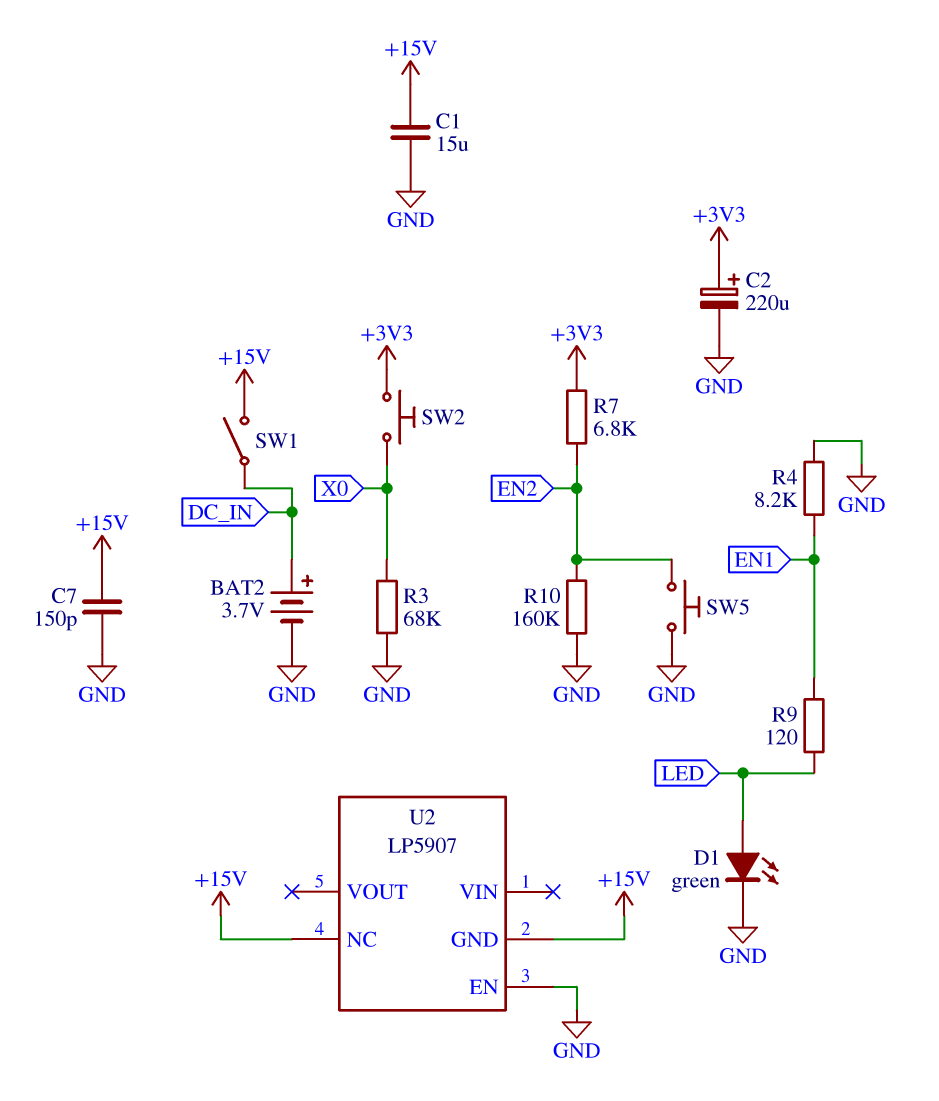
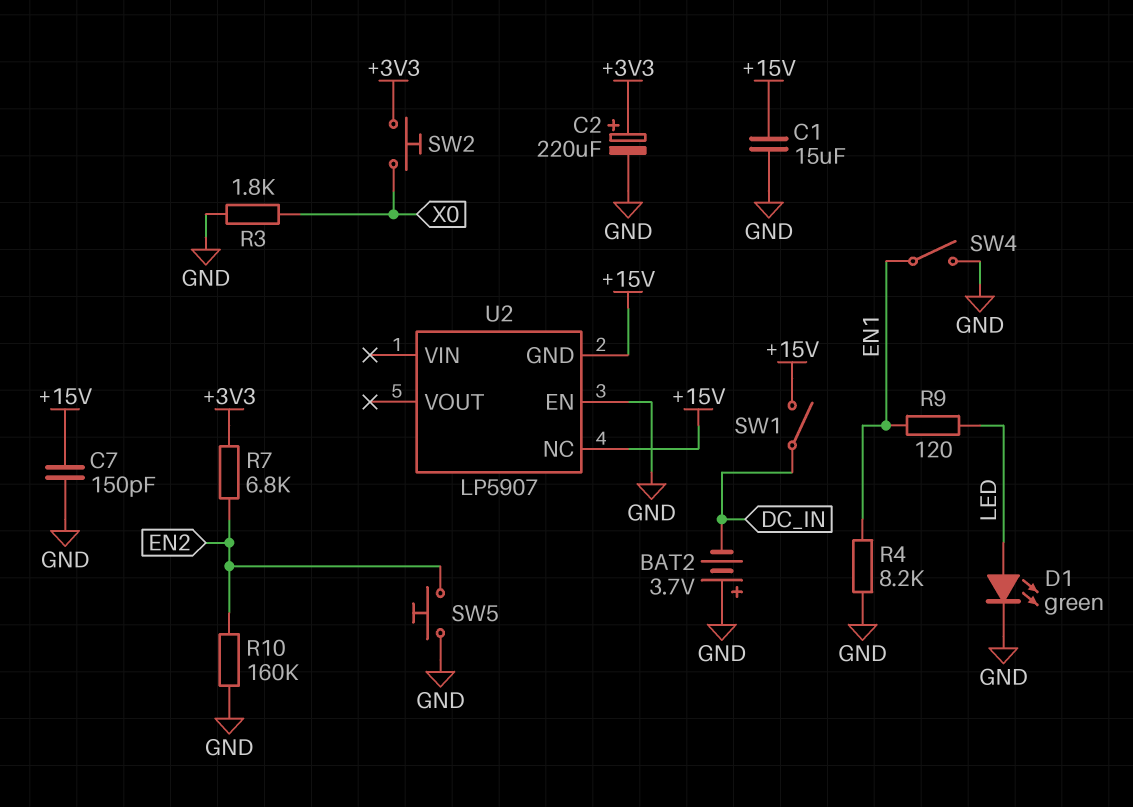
BAT2: 3.7V (plus DC_IN, minus GND) -> 3.7V (plus GND, minus DC_IN)
R3: 68k (GND, X0) -> 1.8k (GND, X0)
SW4: none -> switch (EN1, GND)

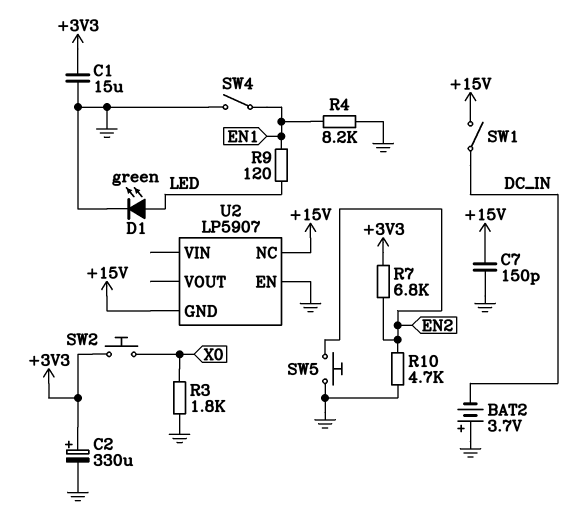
C1: 15uF (+15V, GND) -> 15uF (+3V3, GND)
C2: 220uF (plus +3V3, minus GND) -> 330uF (plus +3V3, minus GND)
R10: 160k (EN2, GND) -> 4.7k (EN2, GND)

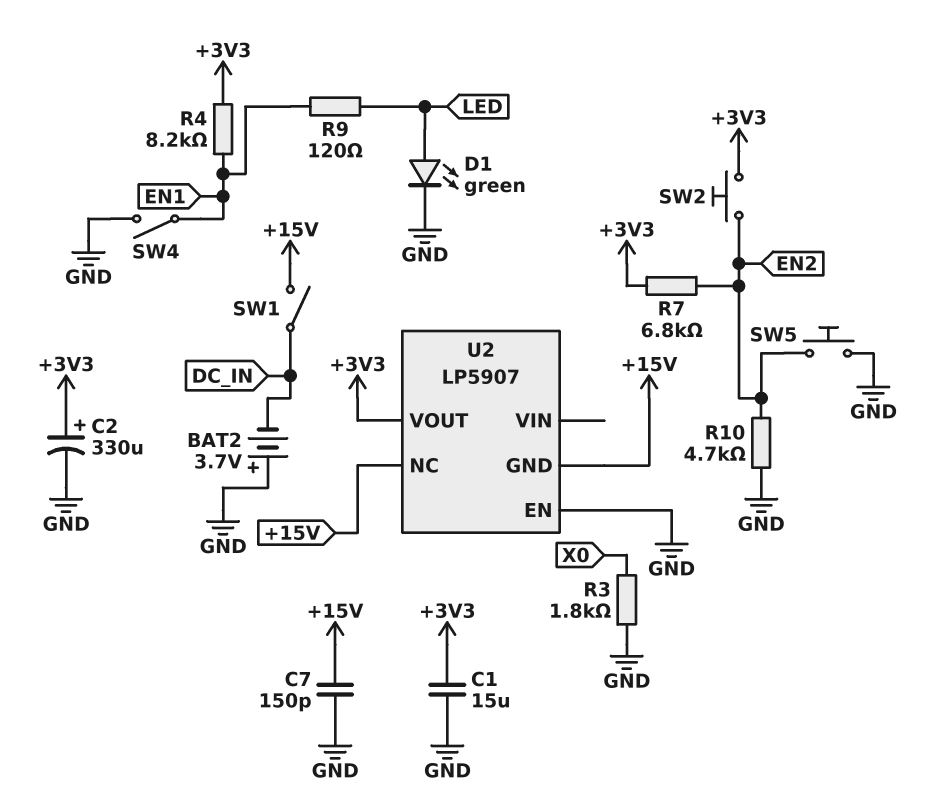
R4: 8.2k (EN1, GND) -> 8.2k (+3V3, EN1)
SW2: button (+3V3, X0) -> button (+3V3, EN2)
U2 pin VOUT: none -> +3V3

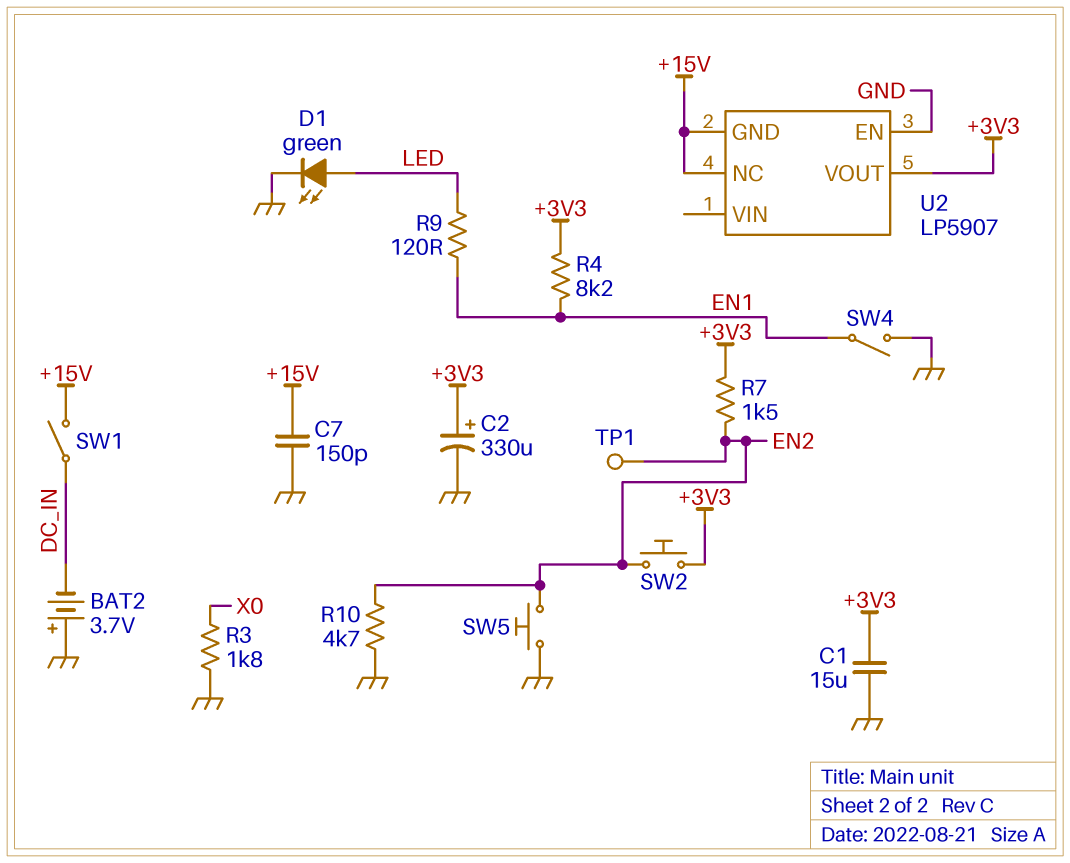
R7: 6.8k (+3V3, EN2) -> 1.5k (+3V3, EN2)
TP1: none -> test point (EN2)

